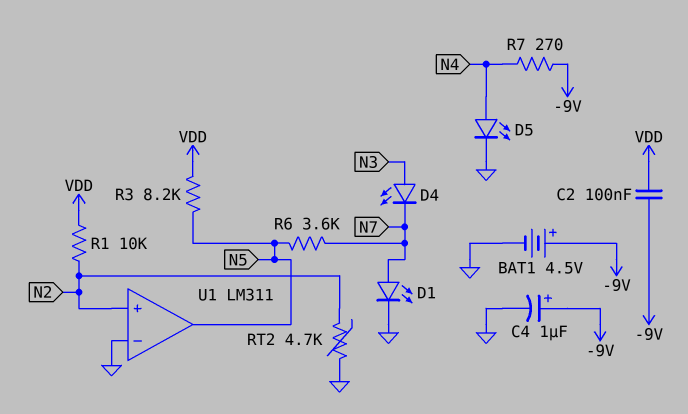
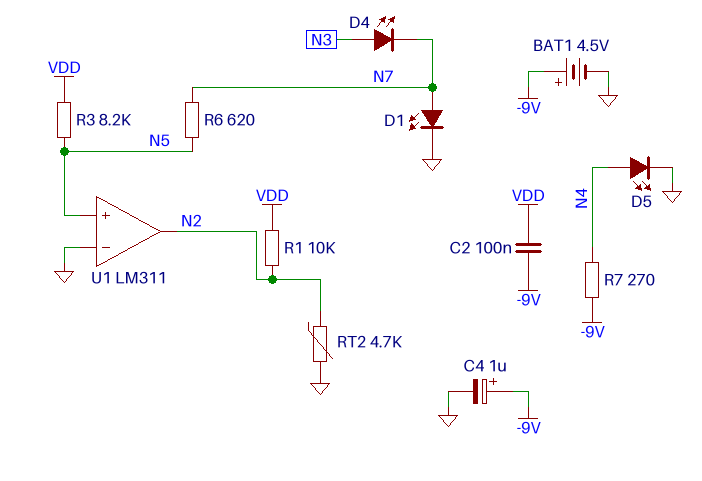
R6: 3.6k (N5, N7) -> 620 (N5, N7)
U1 pin in+: N2 -> N5
U1 pin out: N5 -> N2

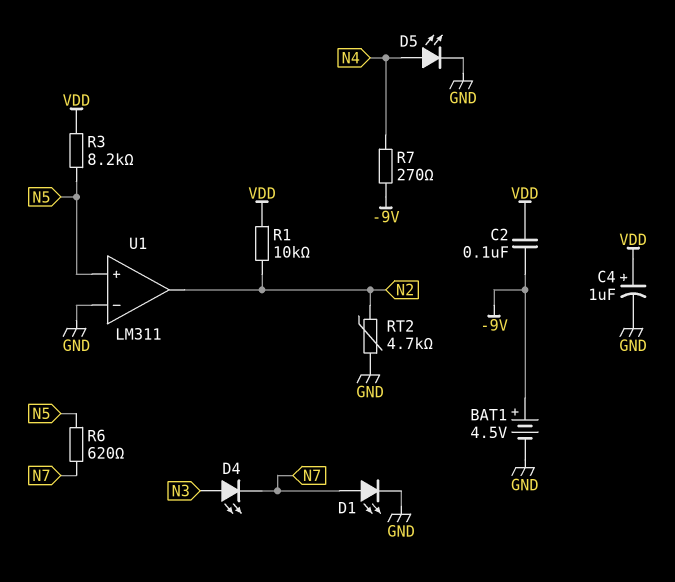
C4: 1uF (plus -9V, minus GND) -> 1uF (plus VDD, minus GND)

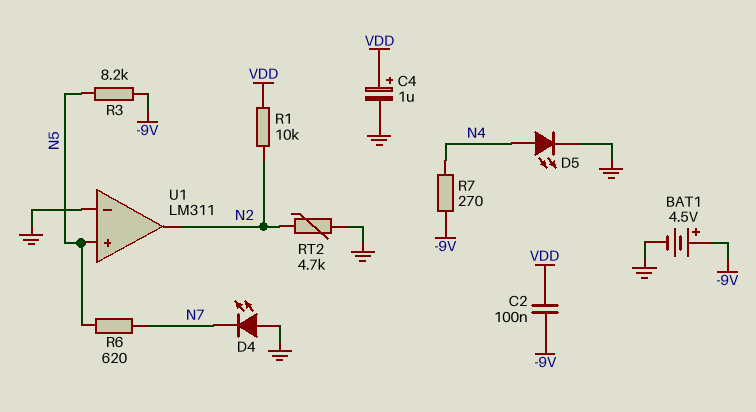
D1: LED (A N7, K GND) -> none
D4: LED (A N3, K N7) -> LED (A GND, K N7)
R3: 8.2k (N5, VDD) -> 8.2k (-9V, N5)

